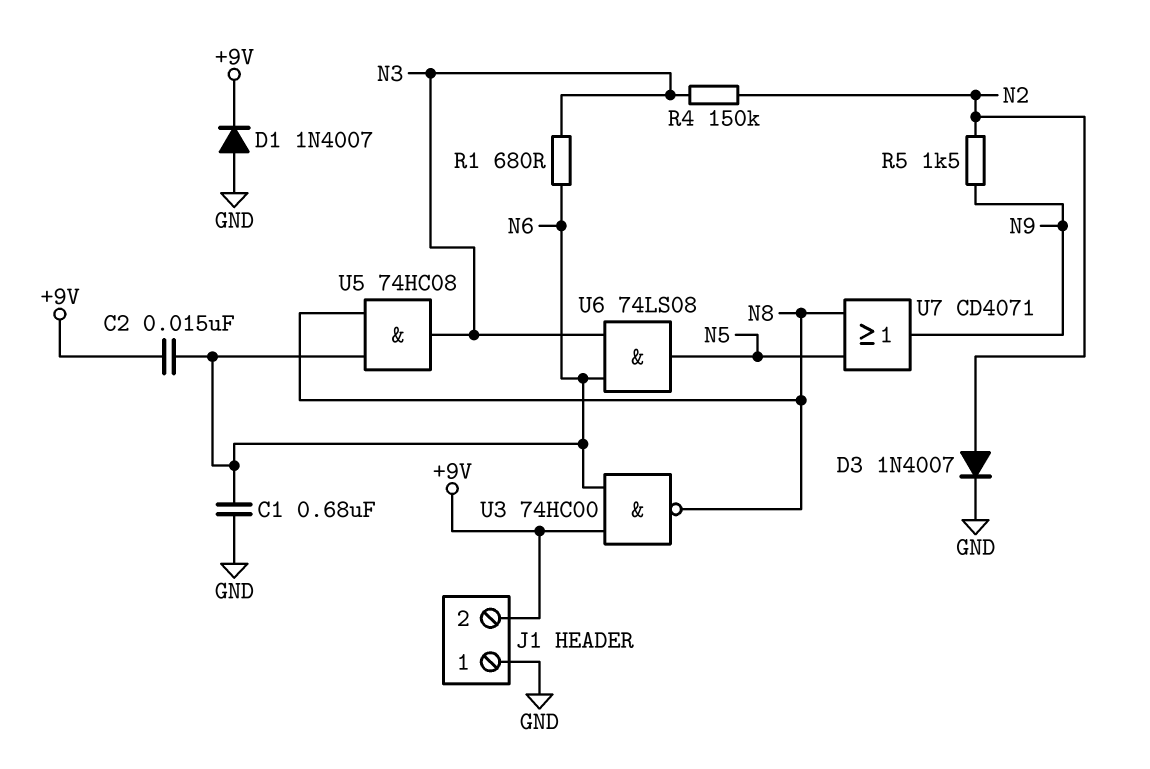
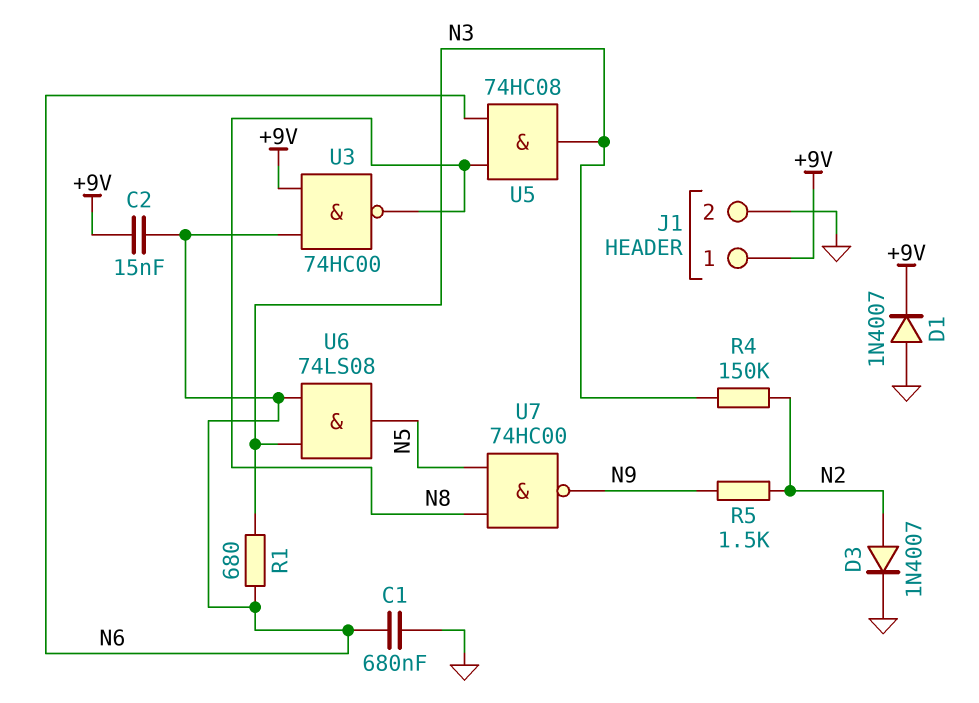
J1 pin 1: GND -> +9V
J1 pin 2: +9V -> GND
U7: OR CD4071 (in N5, in N8, out N9) -> NAND 74HC00 (in N5, in N8, out N9)

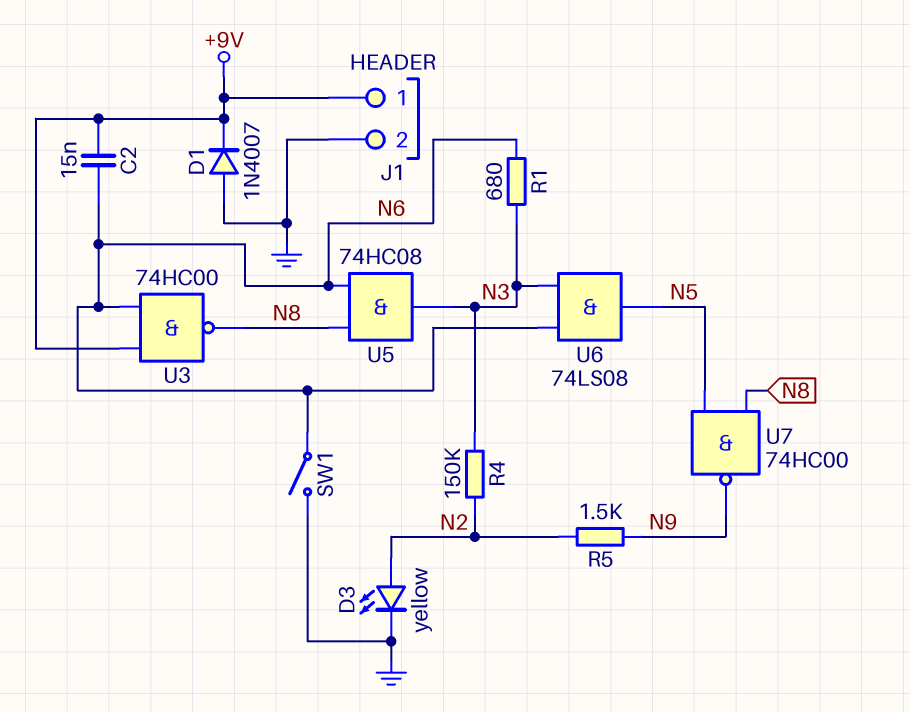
C1: 680nF (GND, N6) -> none
D3: diode 1N4007 (A N2, K GND) -> LED yellow (A N2, K GND)
SW1: none -> switch (GND, N6)

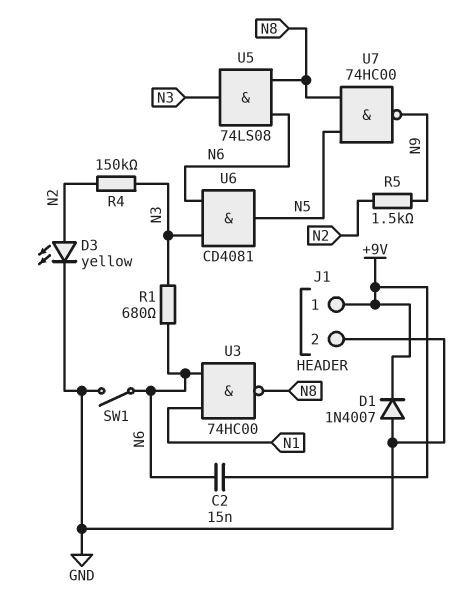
U3: NAND 74HC00 (in +9V, in N6, out N8) -> NAND 74HC00 (in N1, in N6, out N8)
U5: AND 74HC08 (in N6, in N8, out N3) -> AND 74LS08 (in N6, in N8, out N3)
U6: AND 74LS08 (in N3, in N6, out N5) -> AND CD4081 (in N3, in N6, out N5)

